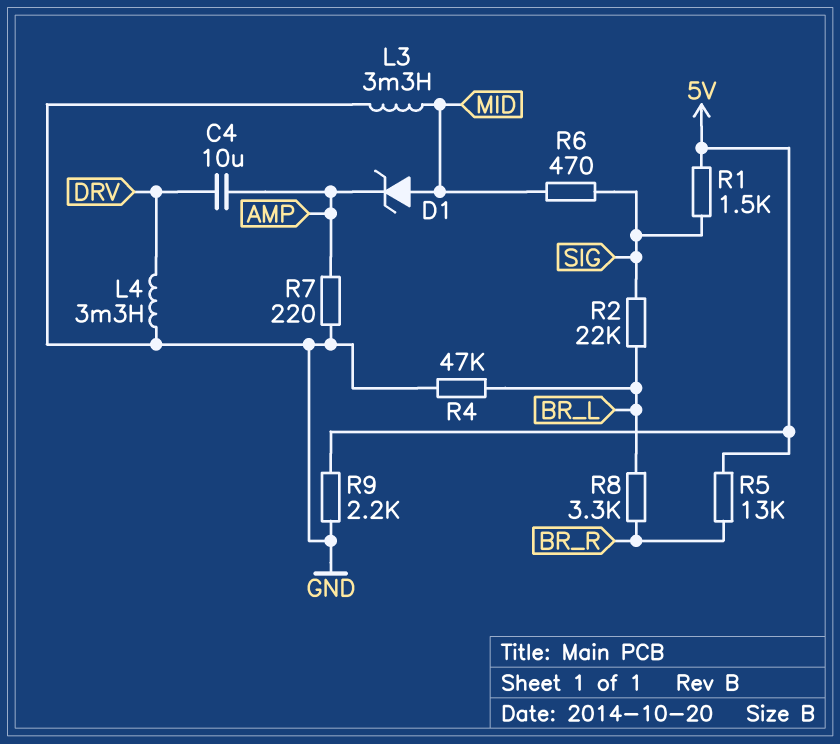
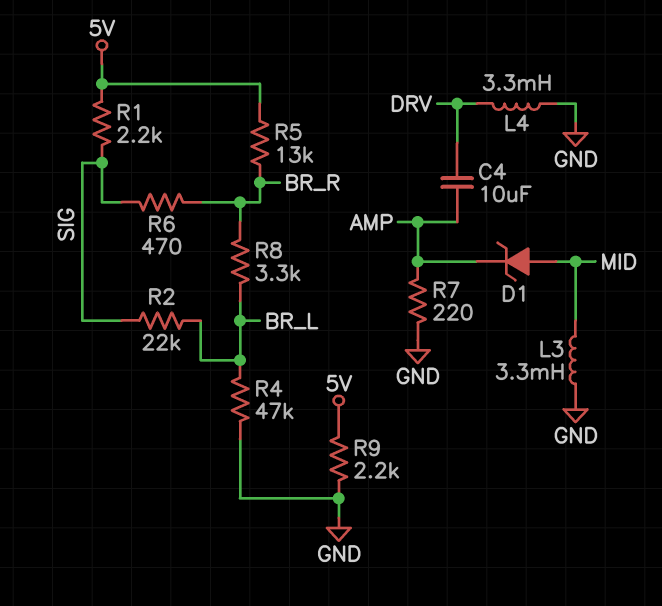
R1: 1.5k (5V, SIG) -> 2.2k (5V, SIG)
R6: 470 (MID, SIG) -> 470 (BR_R, SIG)

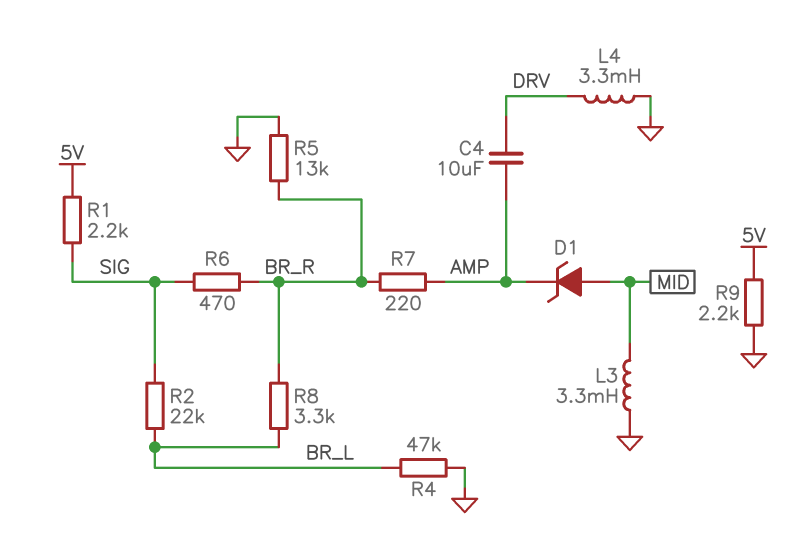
R5: 13k (5V, BR_R) -> 13k (BR_R, GND)
R7: 220 (AMP, GND) -> 220 (AMP, BR_R)

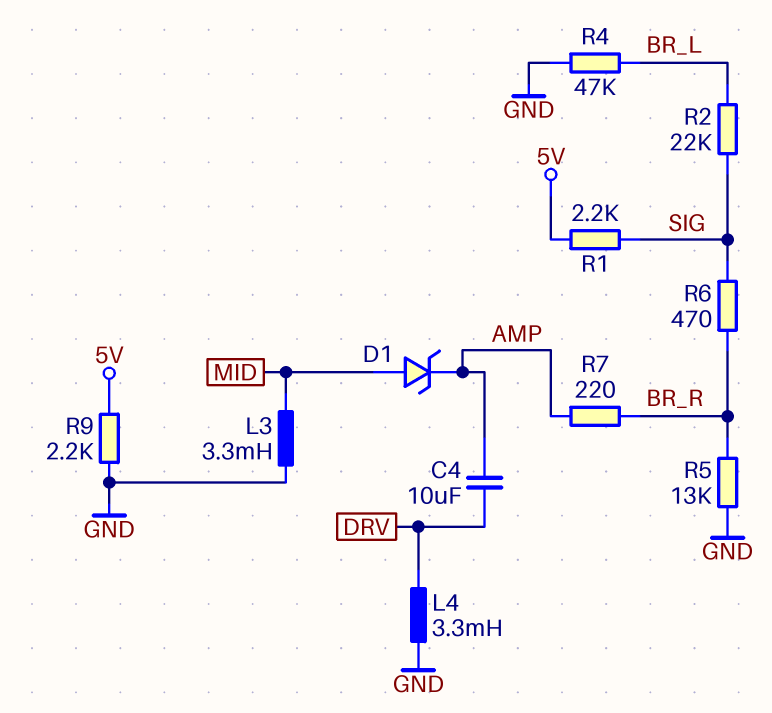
R8: 3.3k (BR_L, BR_R) -> none

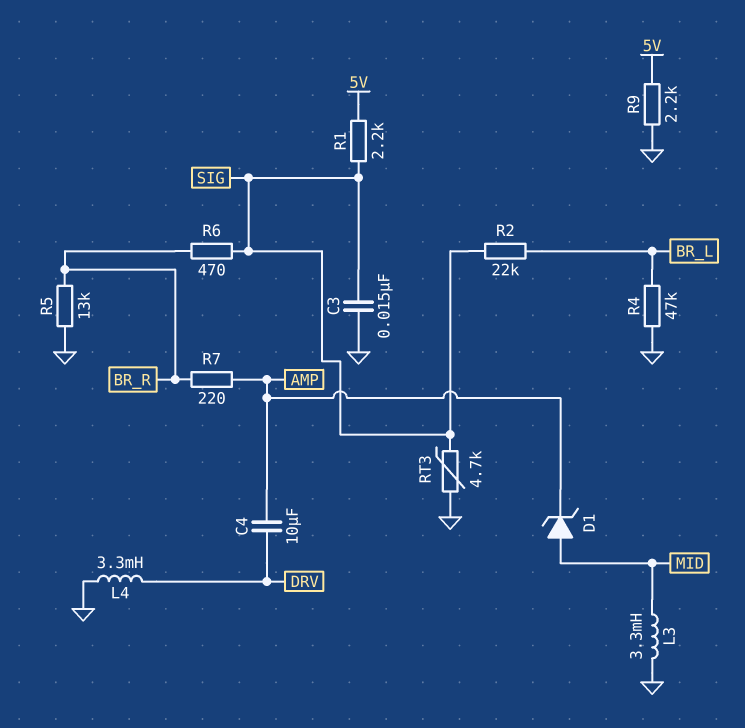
C3: none -> 15nF (GND, SIG)
RT3: none -> 4.7k (GND, SIG)

